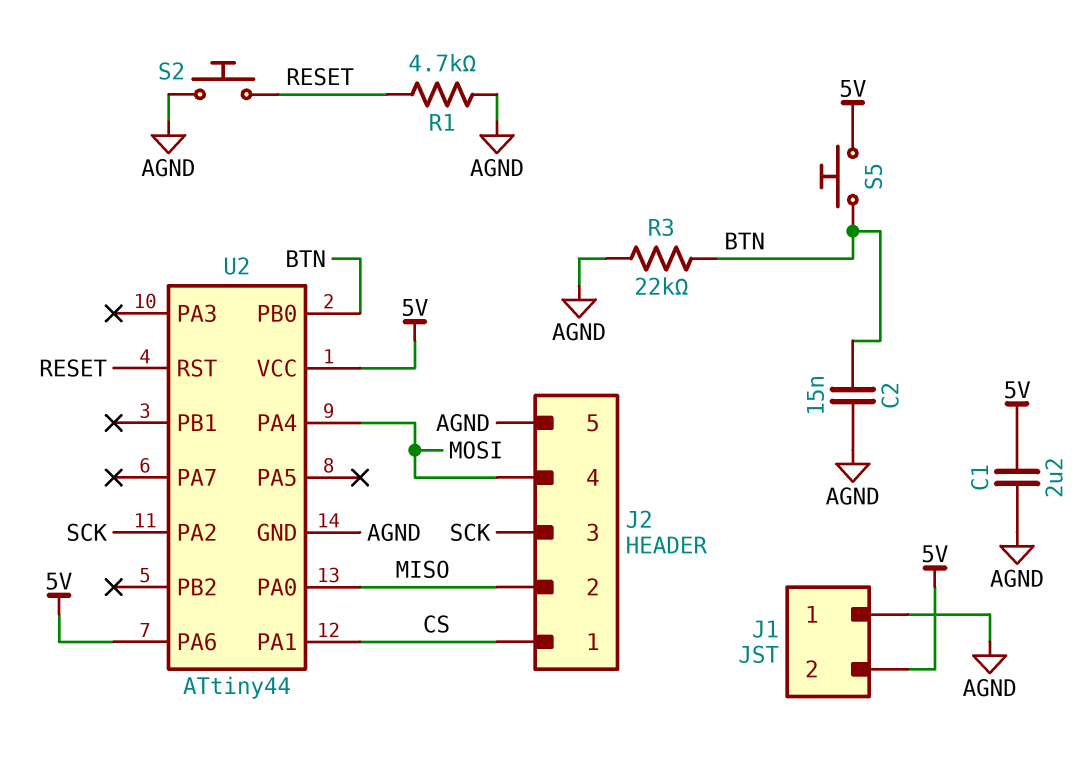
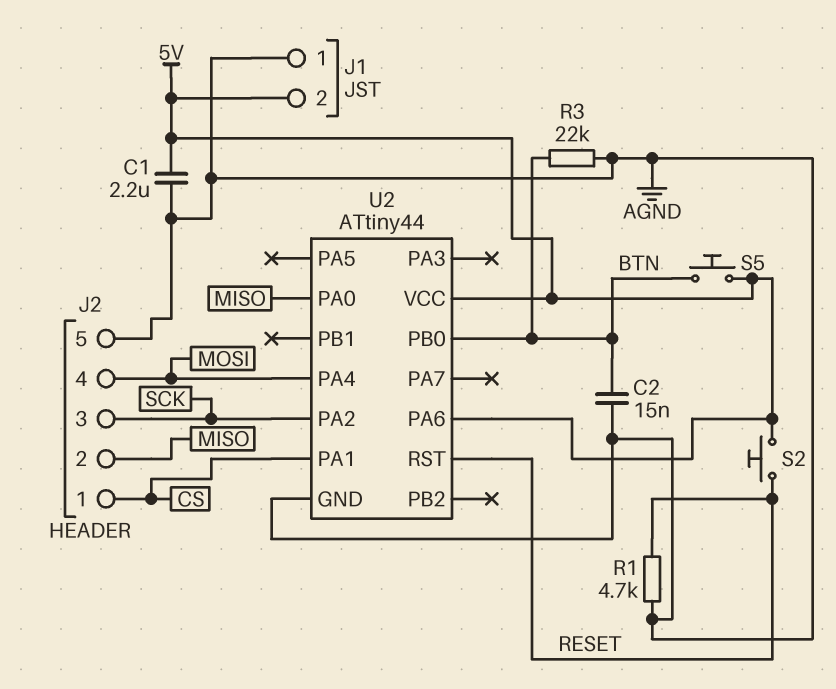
S2: button (AGND, RESET) -> button (5V, RESET)

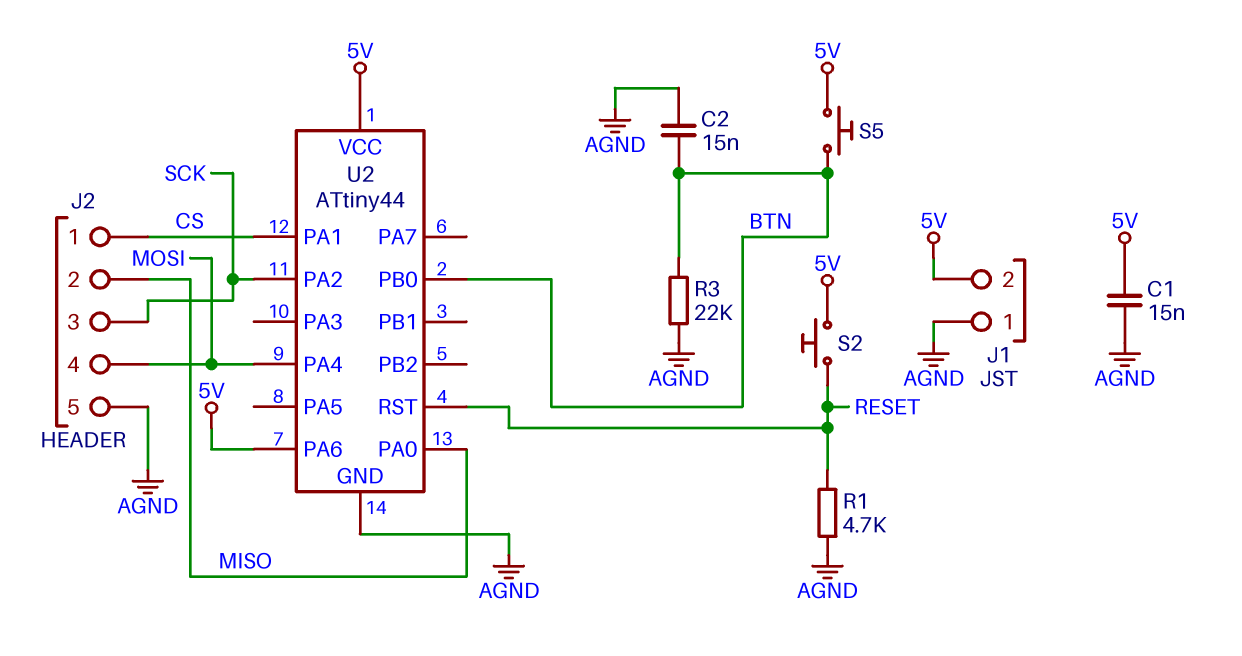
C1: 2.2uF (5V, AGND) -> 15nF (5V, AGND)

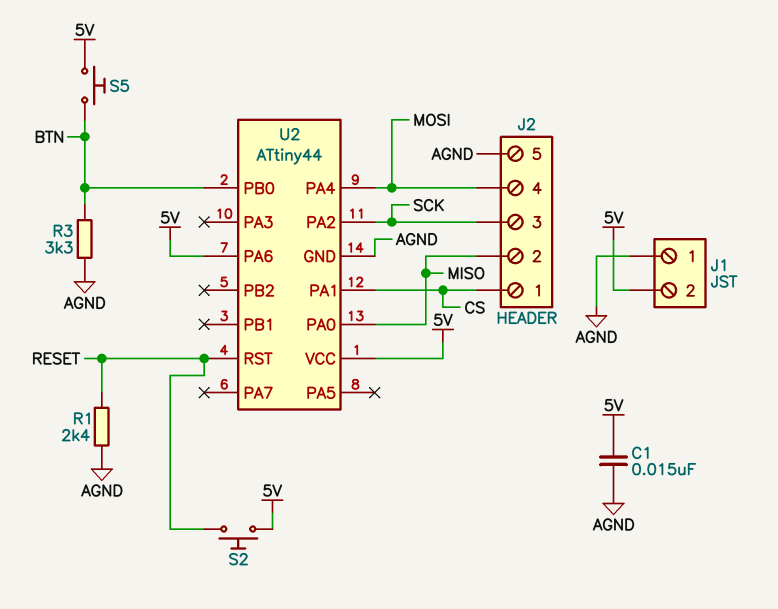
C2: 15nF (AGND, BTN) -> none
R1: 4.7k (AGND, RESET) -> 2.4k (AGND, RESET)
R3: 22k (AGND, BTN) -> 3.3k (AGND, BTN)

